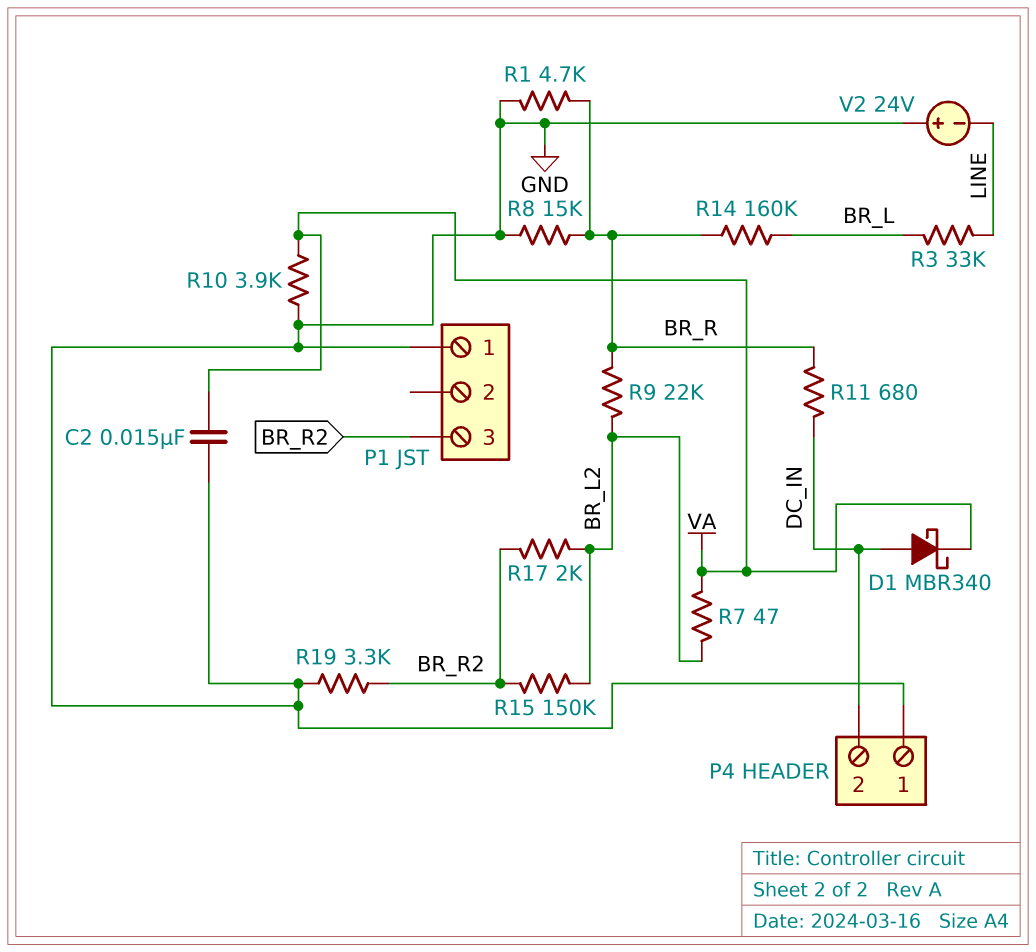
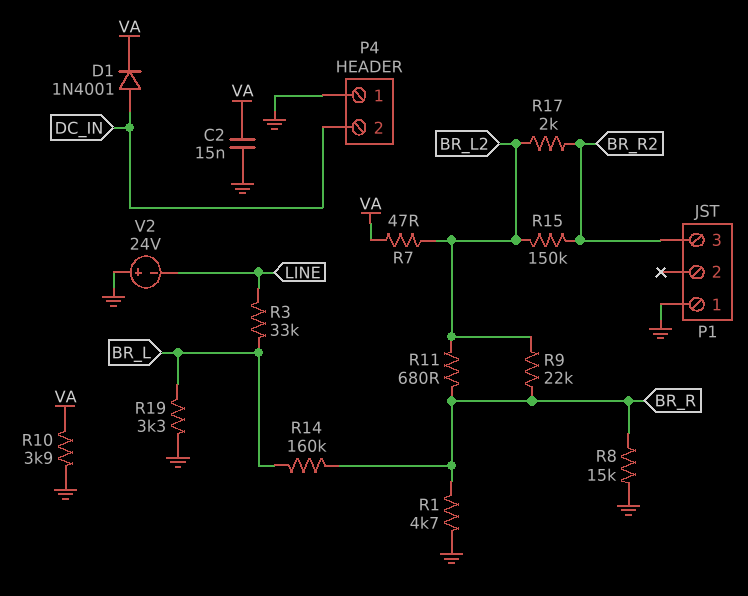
D1: schottky MBR340 (A DC_IN, K VA) -> diode 1N4001 (A DC_IN, K VA)
R11: 680 (BR_R, DC_IN) -> 680 (BR_L2, BR_R)
R19: 3.3k (BR_R2, GND) -> 3.3k (BR_L, GND)

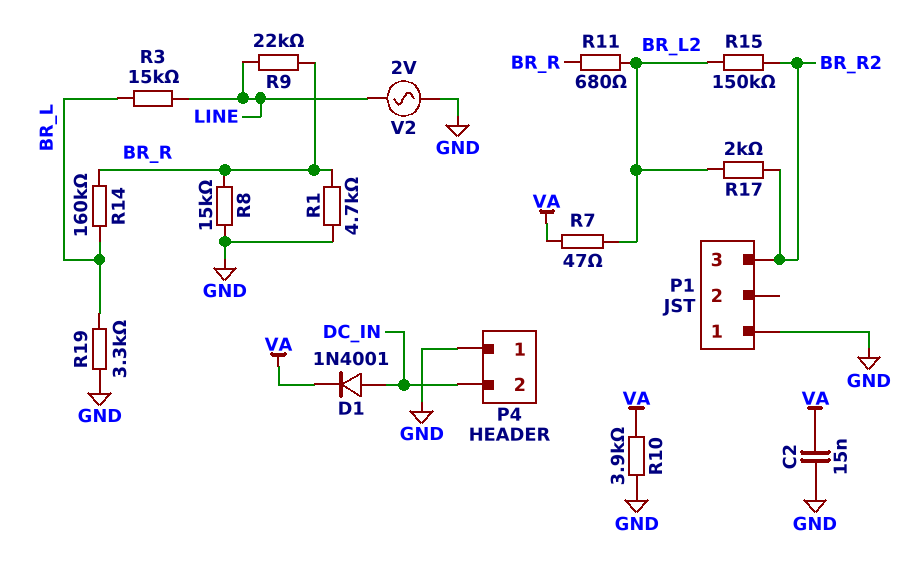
R3: 33k (BR_L, LINE) -> 15k (BR_L, LINE)
R9: 22k (BR_L2, BR_R) -> 22k (BR_R, LINE)
V2: 24V (plus GND, minus LINE) -> AC 2V (GND, LINE)

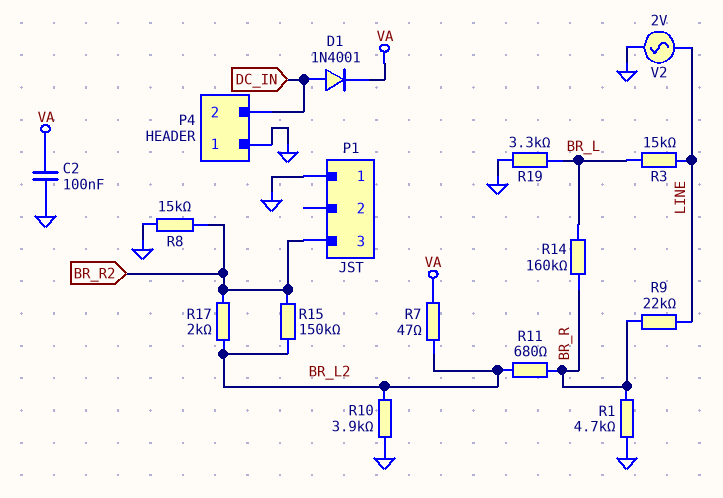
C2: 15nF (GND, VA) -> 100nF (GND, VA)
R8: 15k (BR_R, GND) -> 15k (BR_R2, GND)
R10: 3.9k (GND, VA) -> 3.9k (BR_L2, GND)

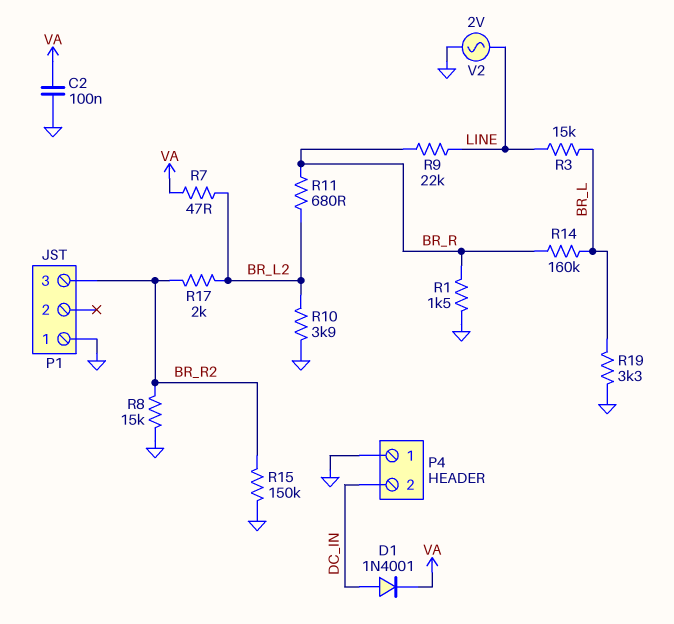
R1: 4.7k (BR_R, GND) -> 1.5k (BR_R, GND)
R15: 150k (BR_L2, BR_R2) -> 150k (BR_R2, GND)

